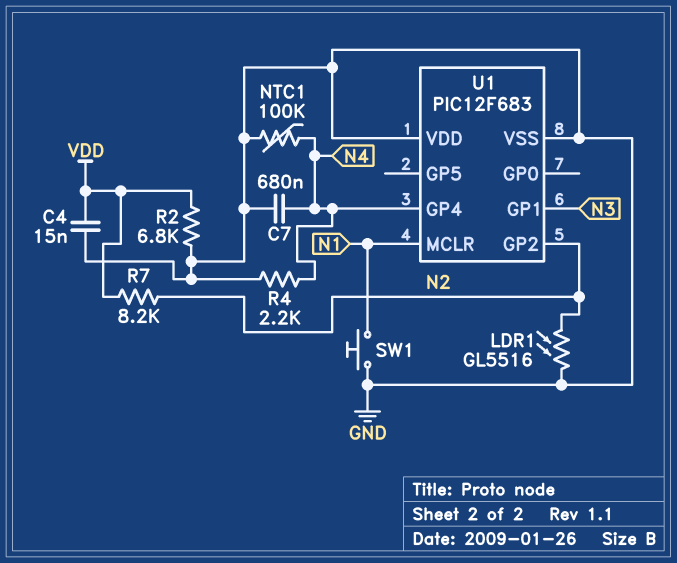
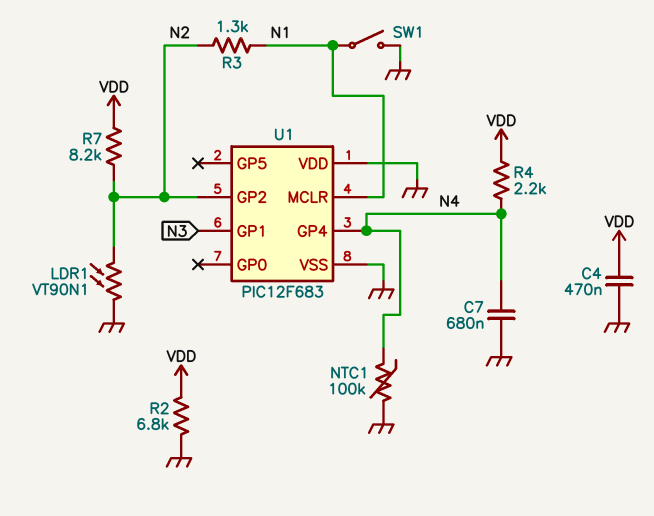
C4: 15nF (GND, VDD) -> 470nF (GND, VDD)
LDR1: GL5516 (GND, N2) -> VT90N1 (GND, N2)
R3: none -> 1.3k (N1, N2)
R4: 2.2k (GND, N4) -> 2.2k (N4, VDD)
SW1: button (GND, N1) -> switch (GND, N1)

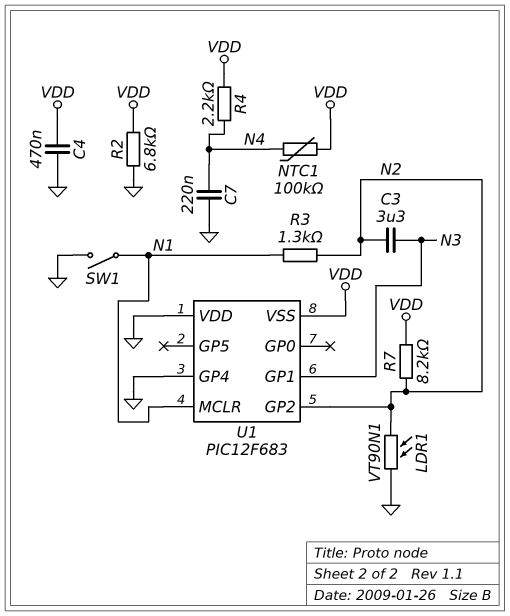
C3: none -> 3.3uF (N2, N3)
C7: 680nF (GND, N4) -> 220nF (GND, N4)
NTC1: 100k (GND, N4) -> 100k (N4, VDD)
U1 pin GP4: N4 -> GND
U1 pin VSS: GND -> VDD

